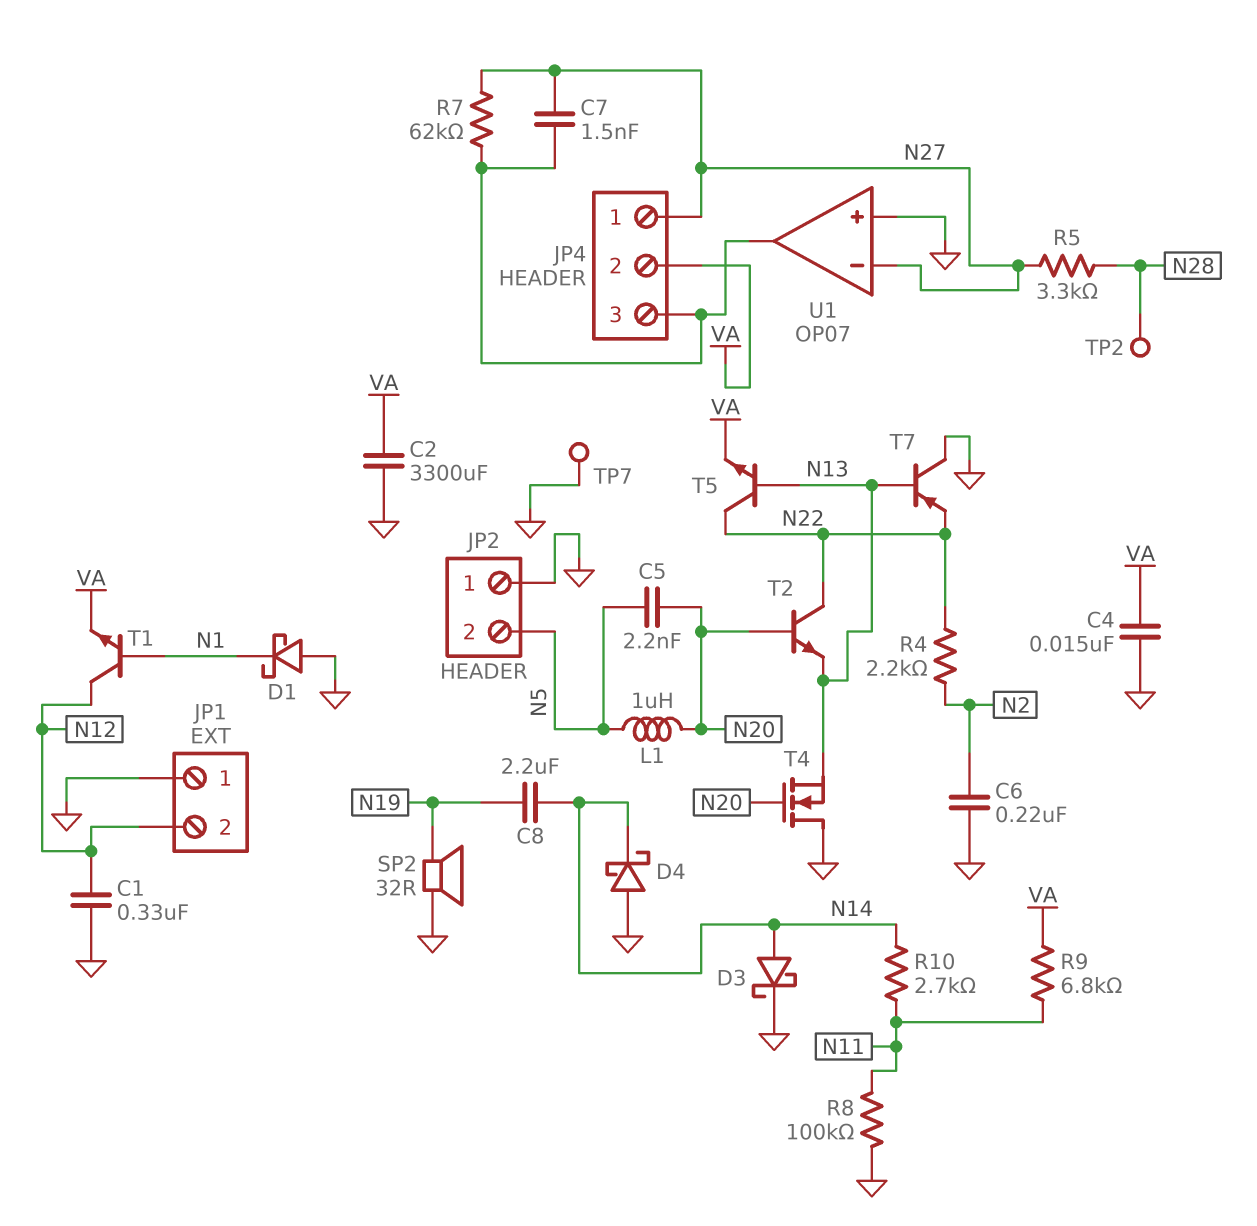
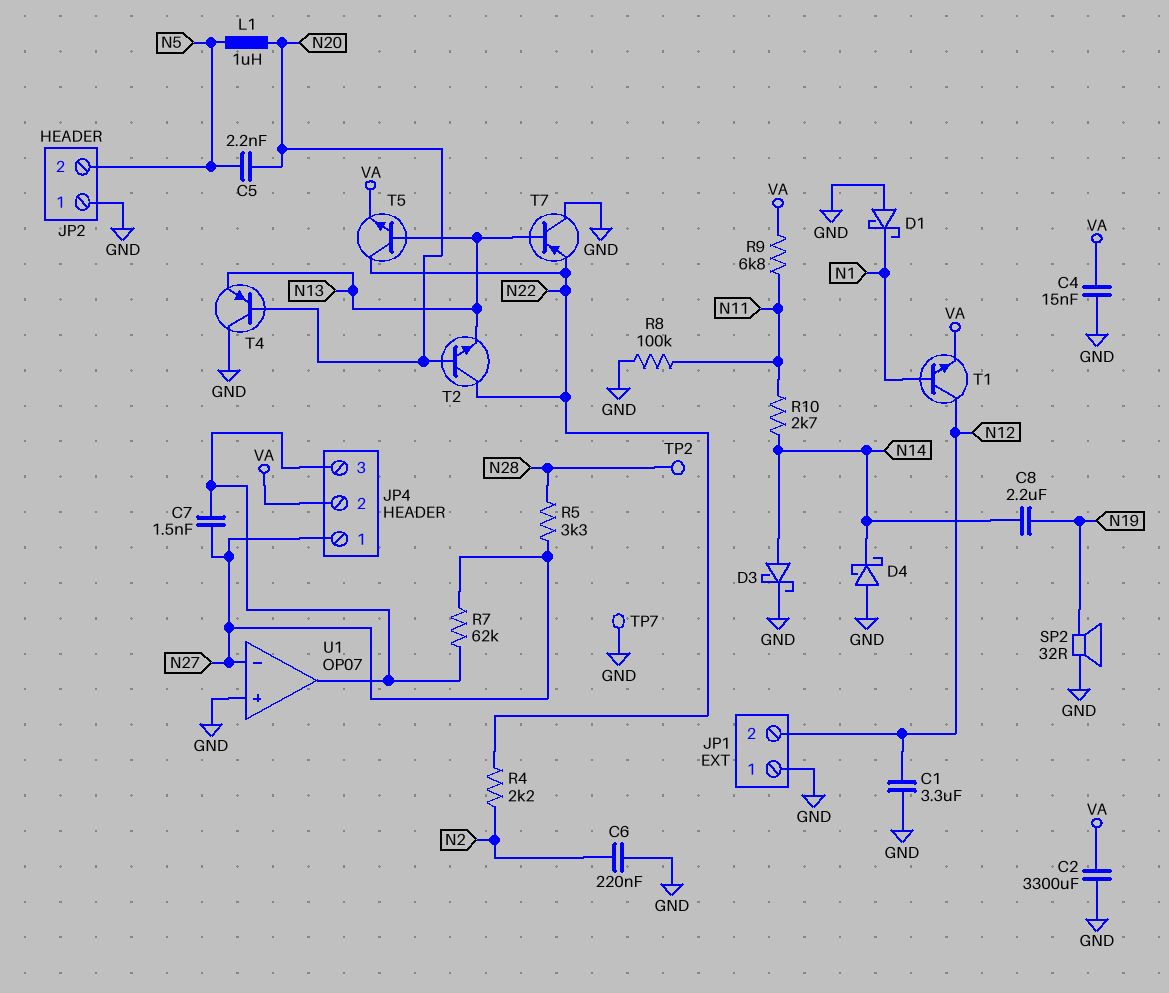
C1: 330nF (GND, N12) -> 3.3uF (GND, N12)
T4: NMOS (G N20, D GND, S N13) -> PNP (B N20, C GND, E N13)

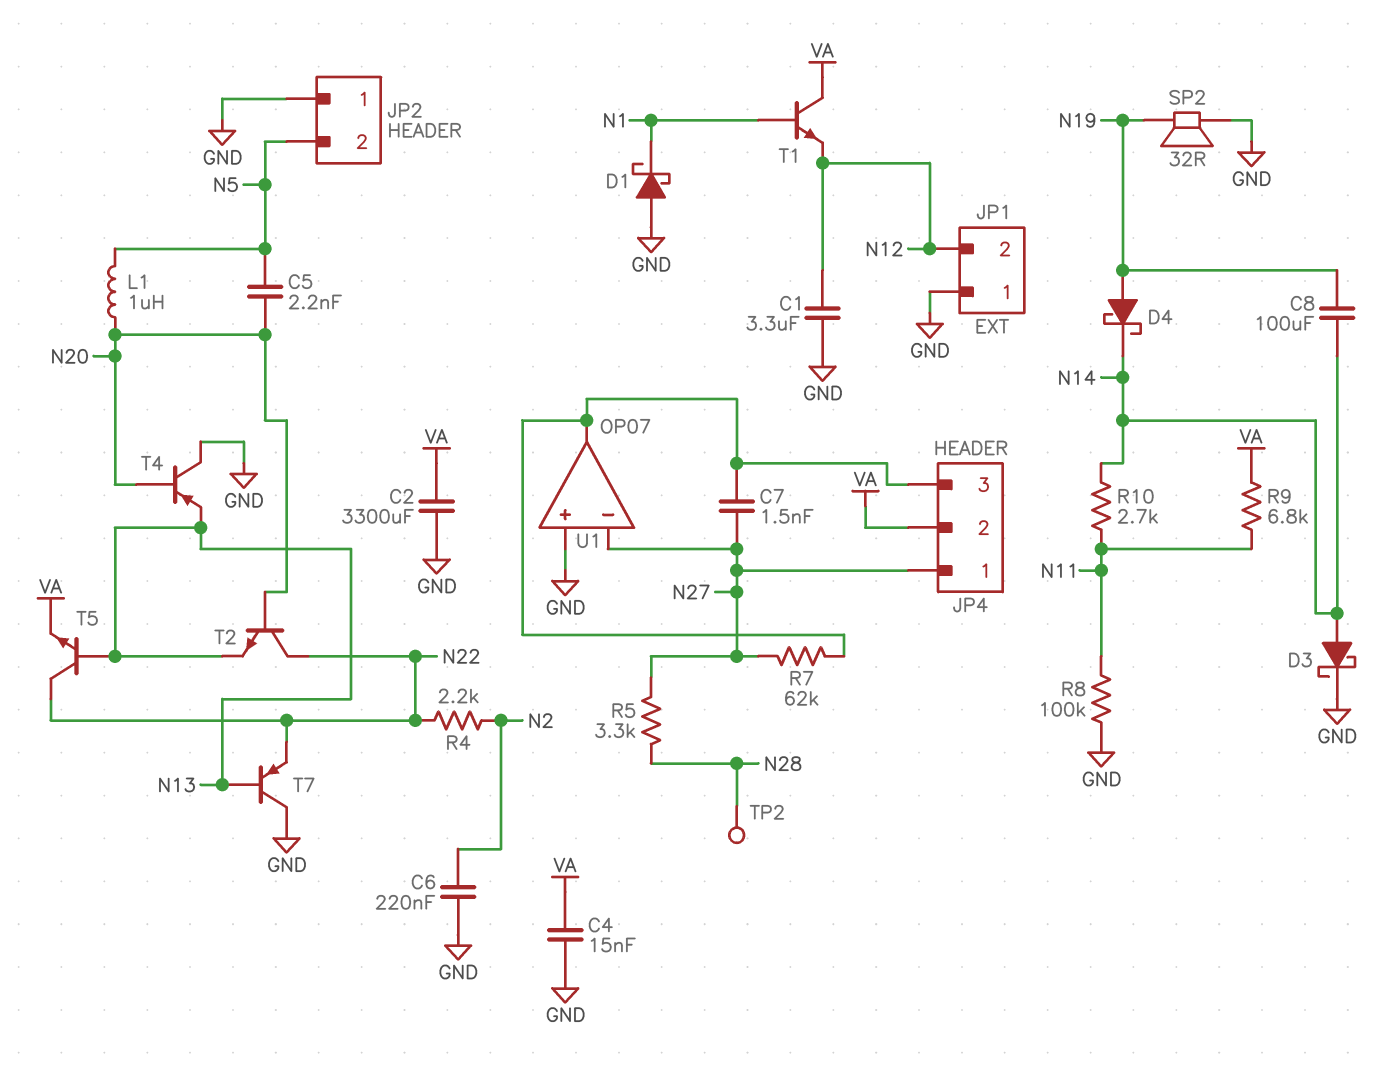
C8: 2.2uF (N14, N19) -> 100uF (N14, N19)
D4: schottky (A GND, K N14) -> schottky (A N19, K N14)
T1: NPN (B N1, C N12, E VA) -> NPN (B N1, C VA, E N12)
TP7: test point (GND) -> none

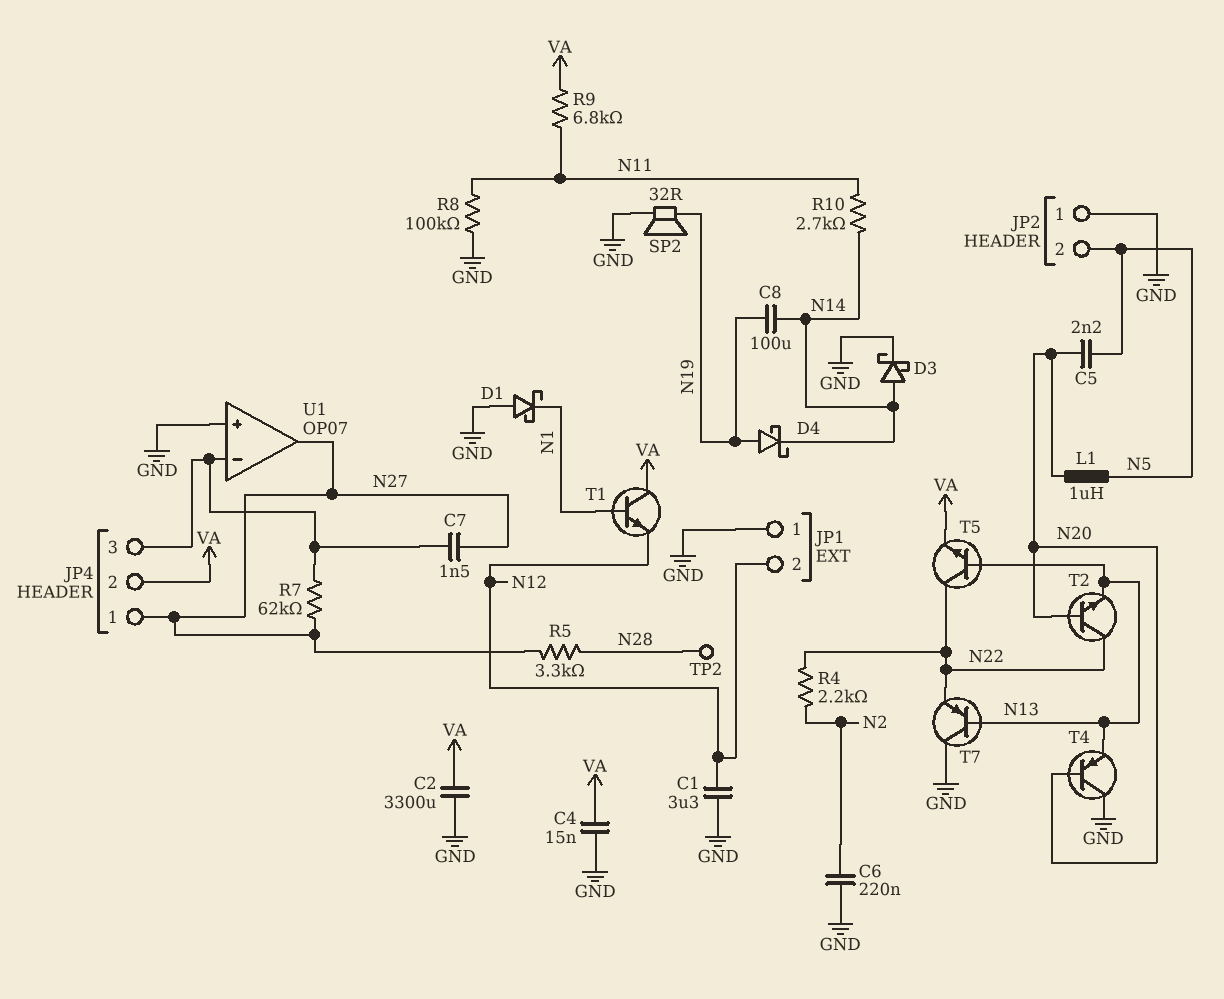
U1 pin in-: N27 -> JP4/3
U1 pin out: JP4/3 -> N27

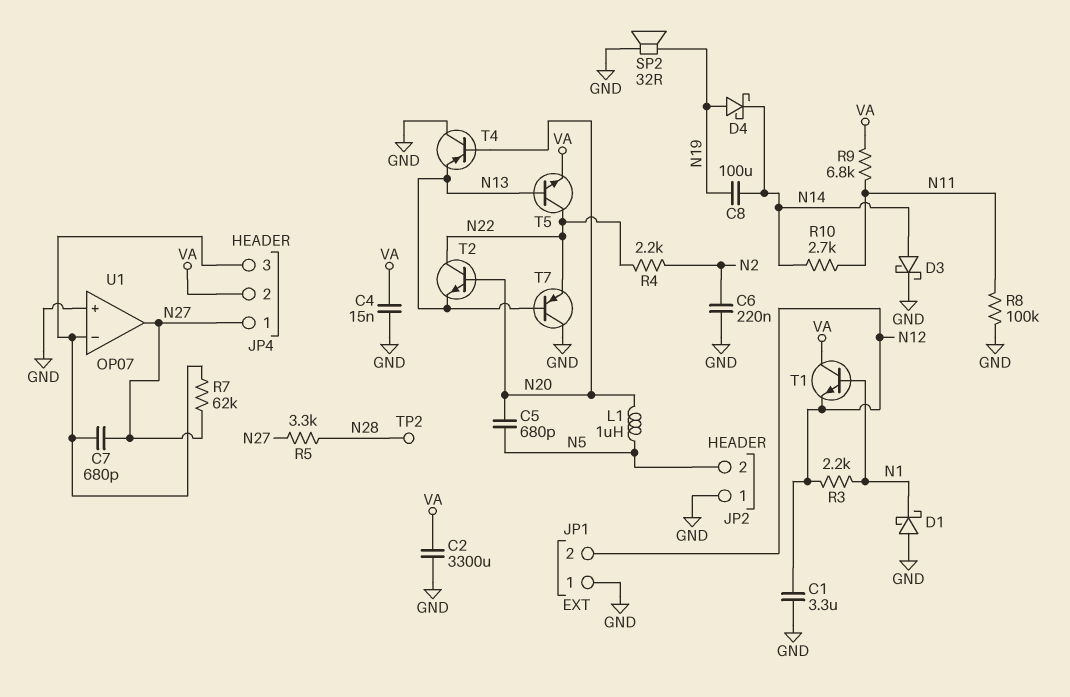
C5: 2.2nF (N5, N20) -> 680pF (N5, N20)
C7: 1.5nF (JP4/3, N27) -> 680pF (JP4/3, N27)
R3: none -> 2.2k (N1, N12)

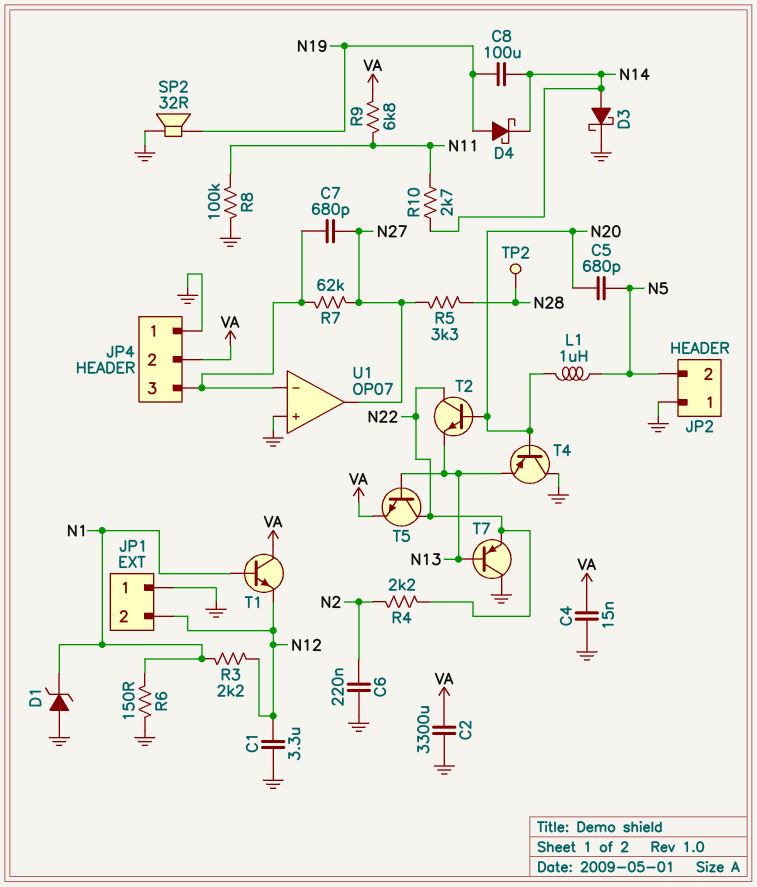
D1: schottky (A GND, K N1) -> zener (A GND, K N1)
JP4 pin 1: N27 -> GND
R6: none -> 150 (GND, N1)

